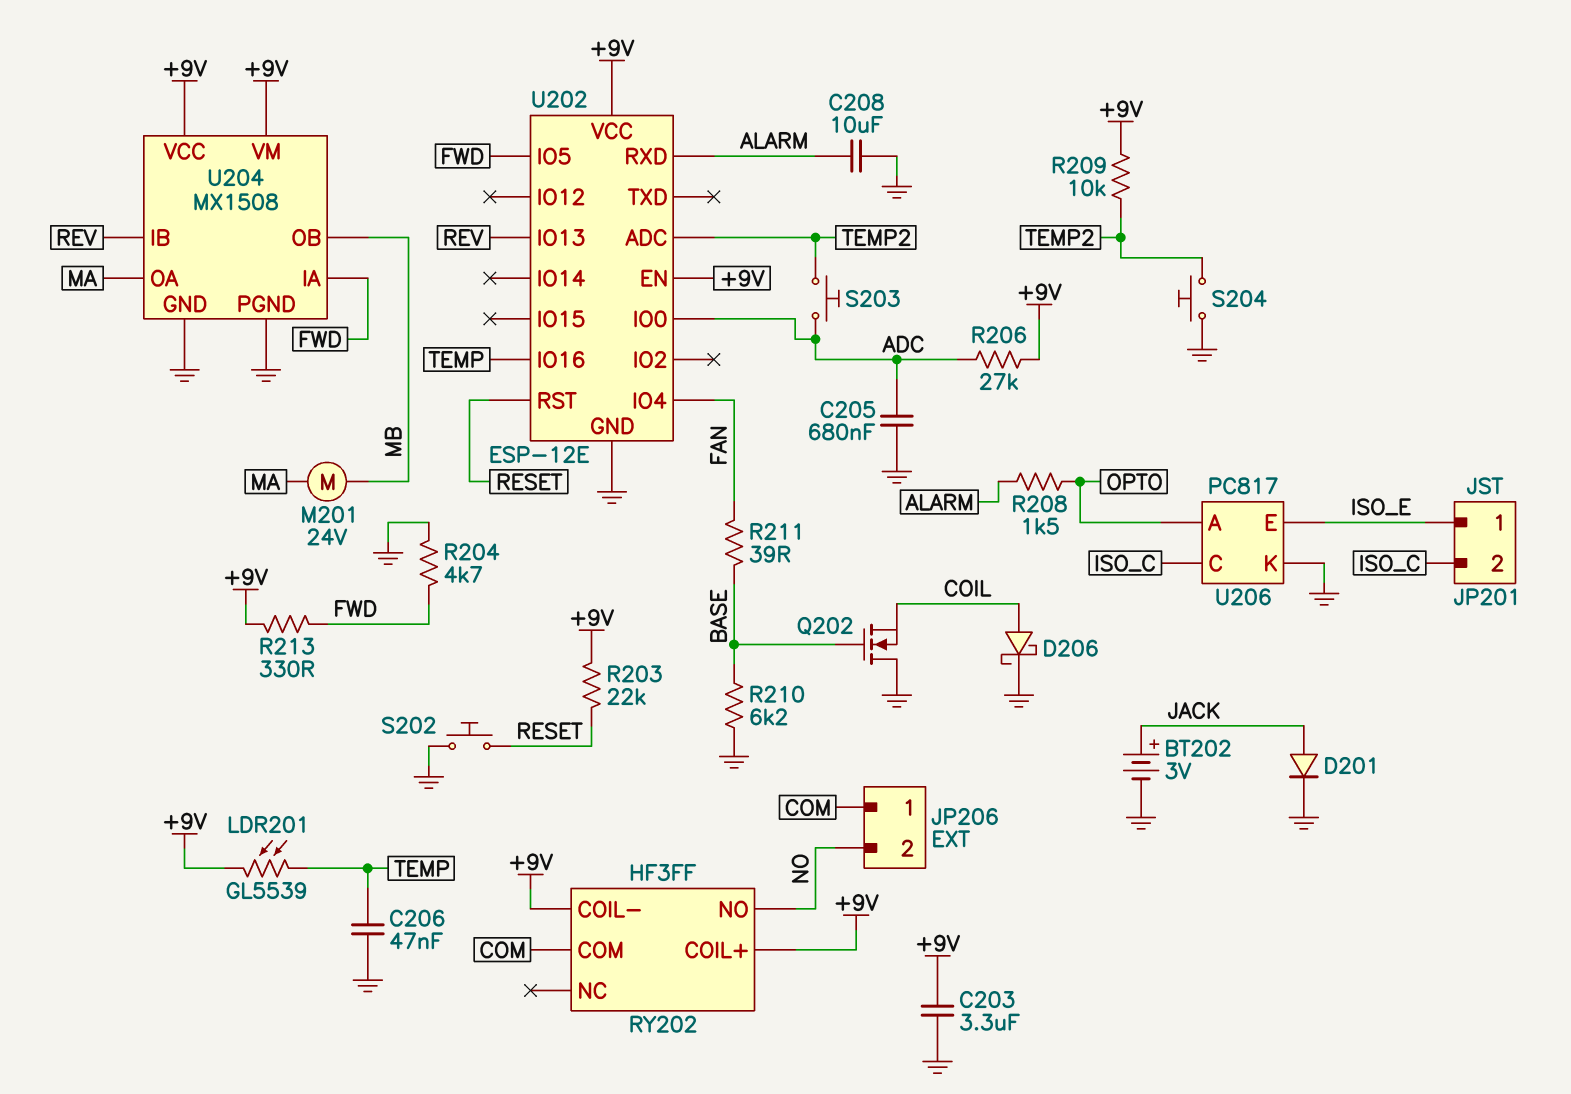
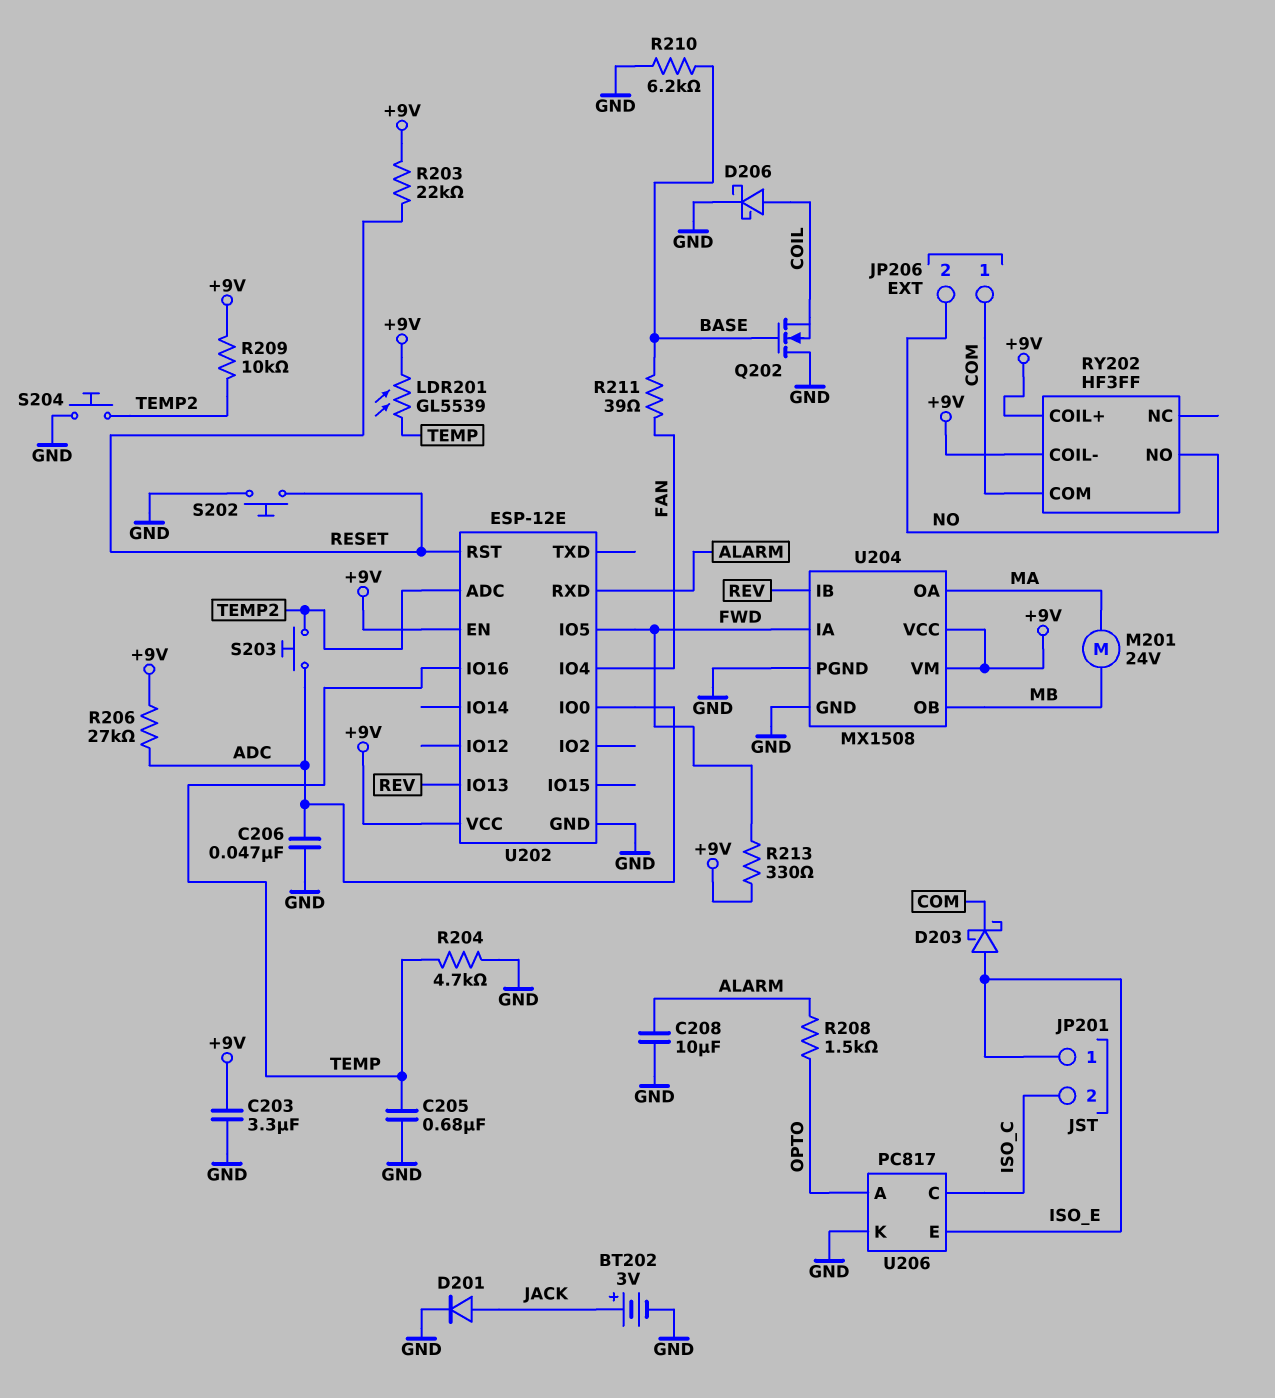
C205: 680nF (ADC, GND) -> 680nF (GND, TEMP)
C206: 47nF (GND, TEMP) -> 47nF (ADC, GND)
D203: none -> schottky (A ISO_E, K COM)
R204: 4.7k (FWD, GND) -> 4.7k (GND, TEMP)

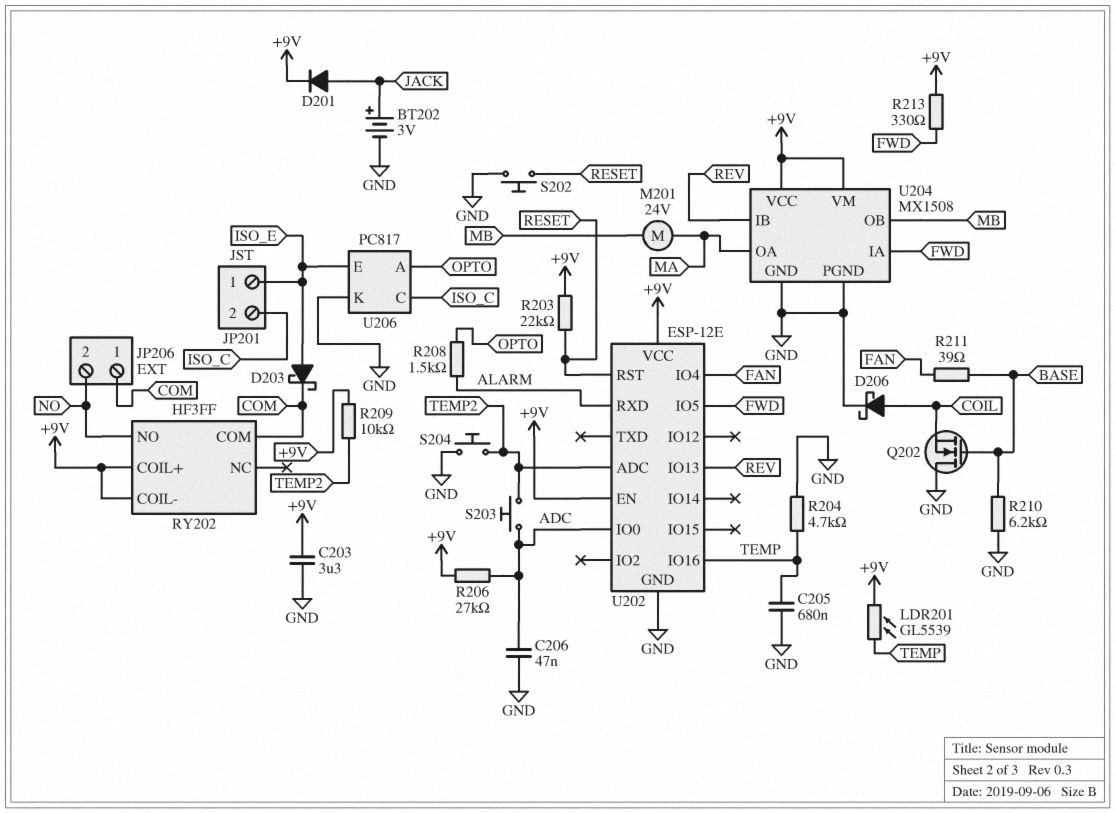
C208: 10uF (ALARM, GND) -> none
D201: diode (A JACK, K GND) -> diode (A JACK, K +9V)

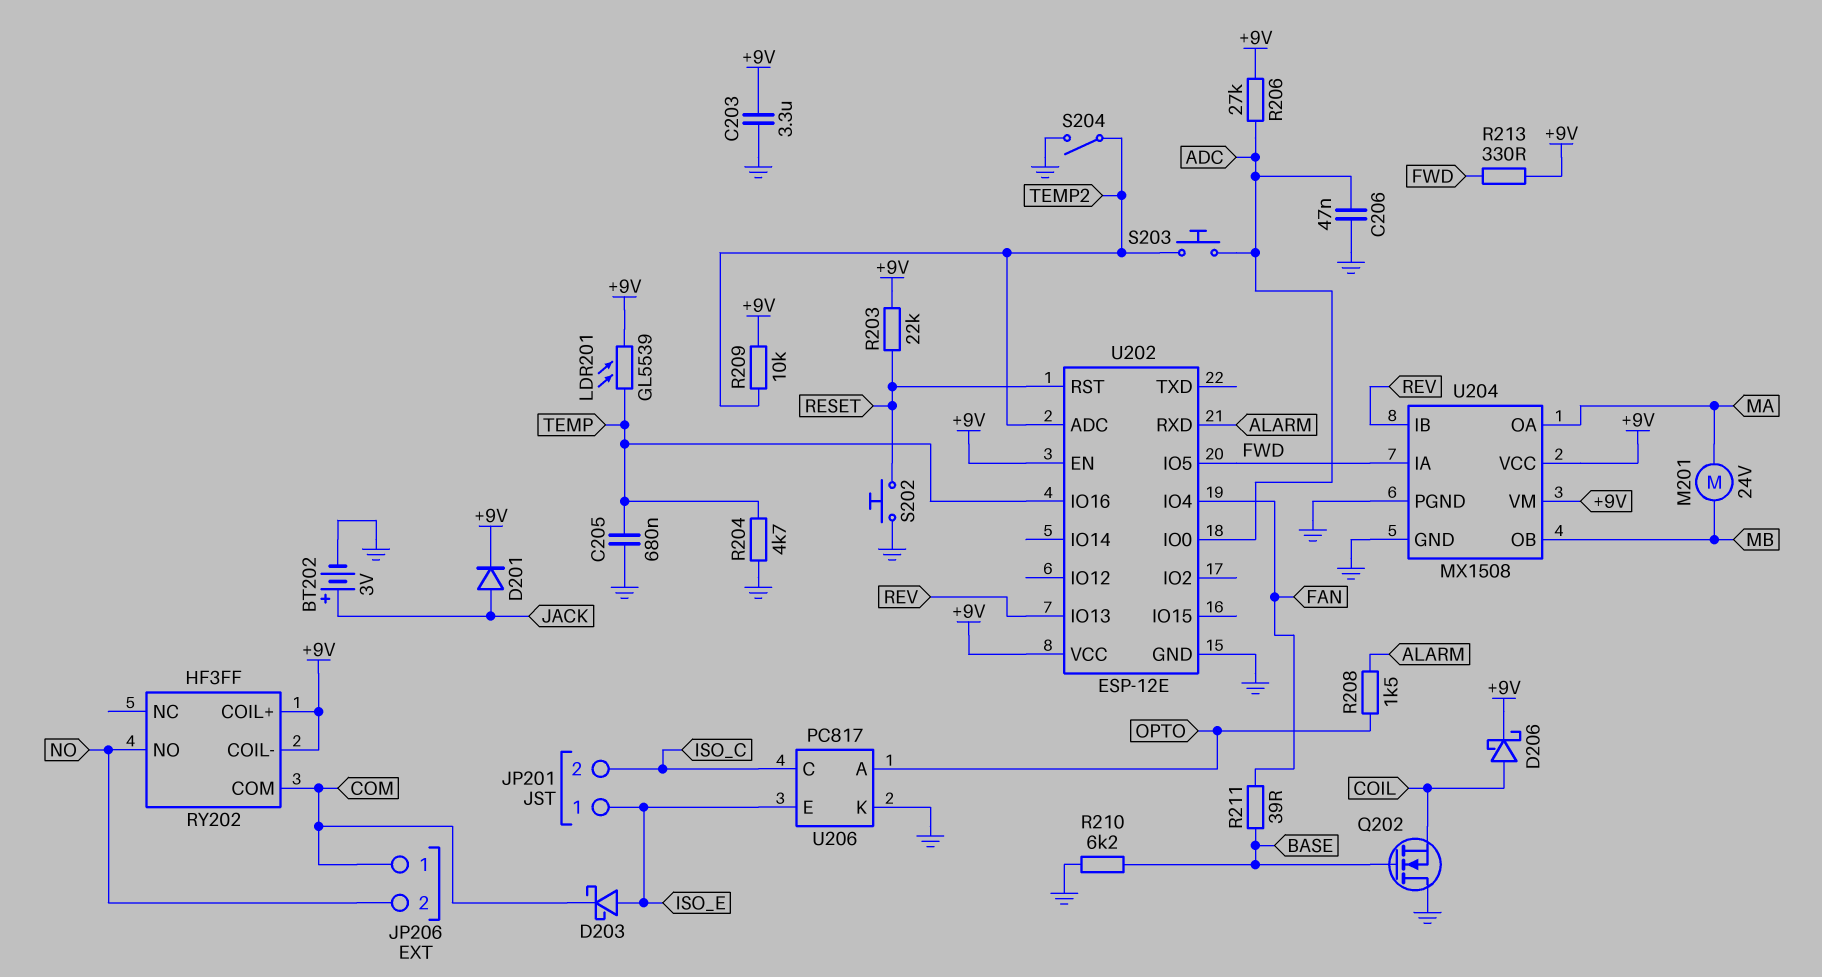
D206: schottky (A COIL, K GND) -> schottky (A COIL, K +9V)
S204: button (GND, TEMP2) -> switch (GND, TEMP2)

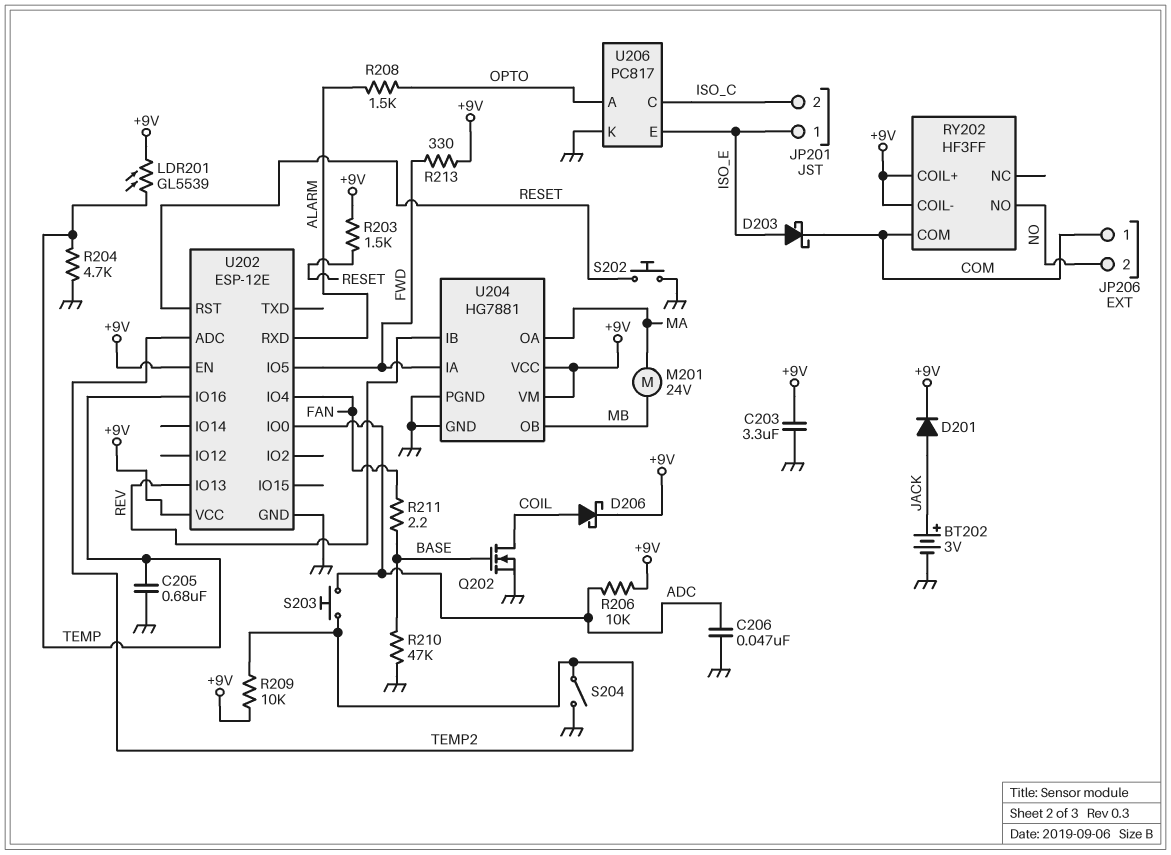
Q202: NMOS (G BASE, D GND, S COIL) -> NMOS (G BASE, D COIL, S GND)
R203: 22k (+9V, RESET) -> 1.5k (+9V, RESET)
R206: 27k (+9V, ADC) -> 10k (+9V, ADC)
R210: 6.2k (BASE, GND) -> 47k (BASE, GND)
R211: 39 (BASE, FAN) -> 2.2 (BASE, FAN)
U204: MX1508 -> HG7881

